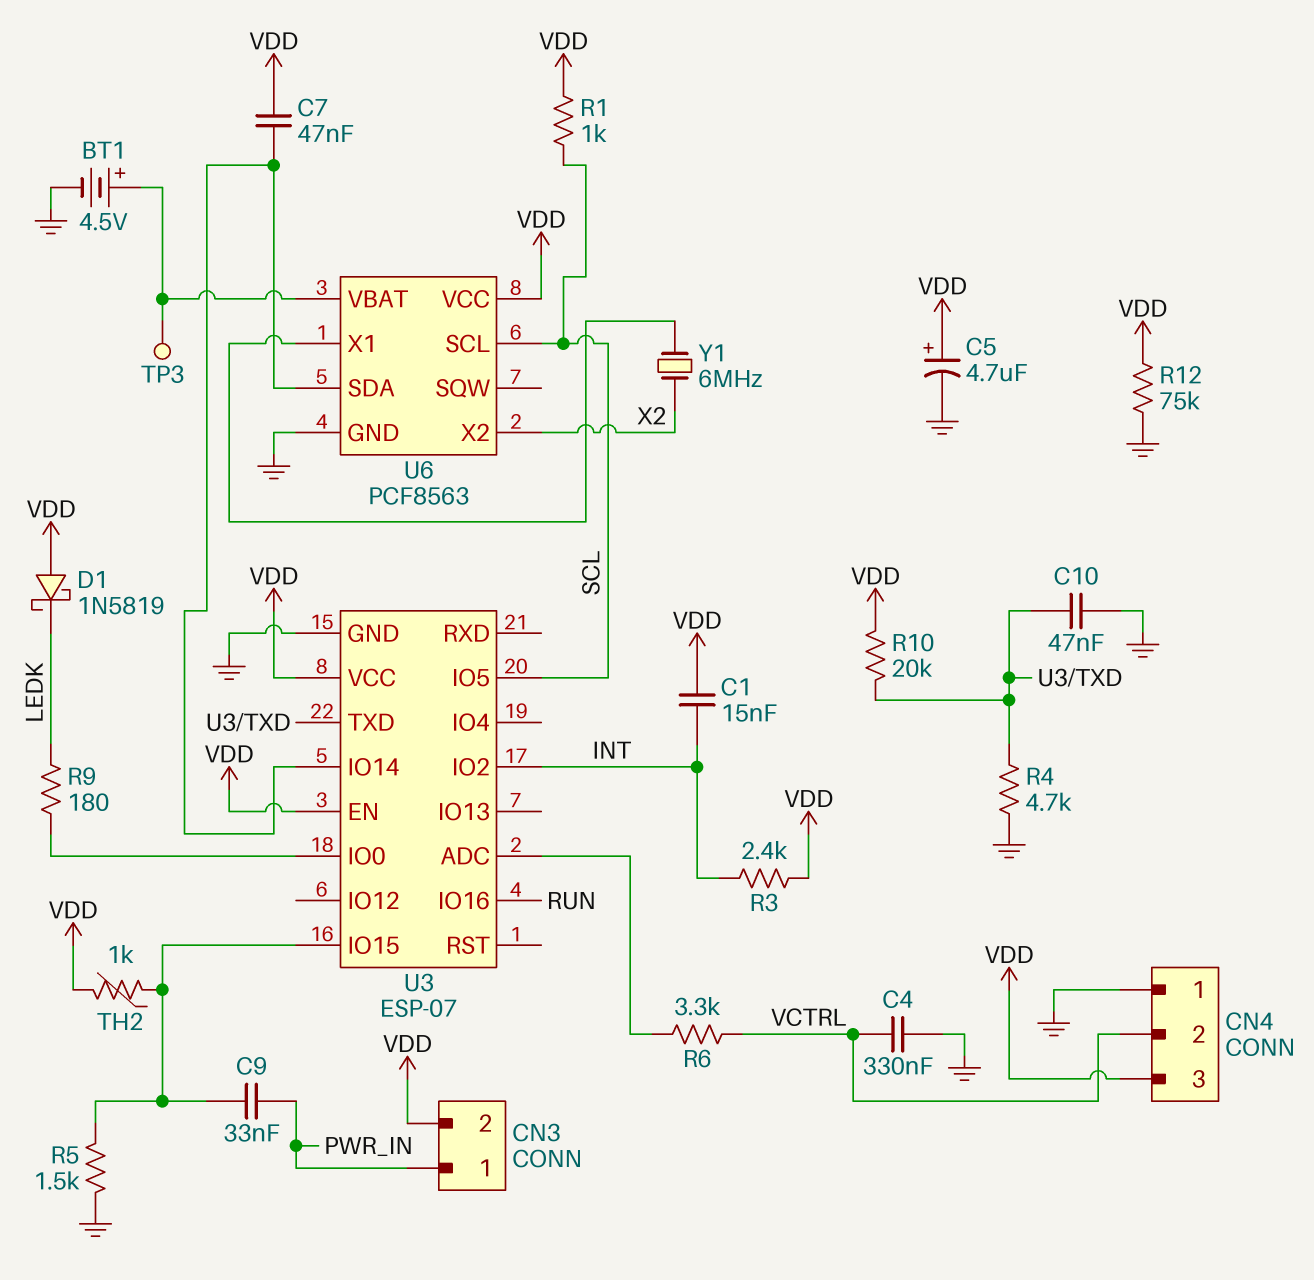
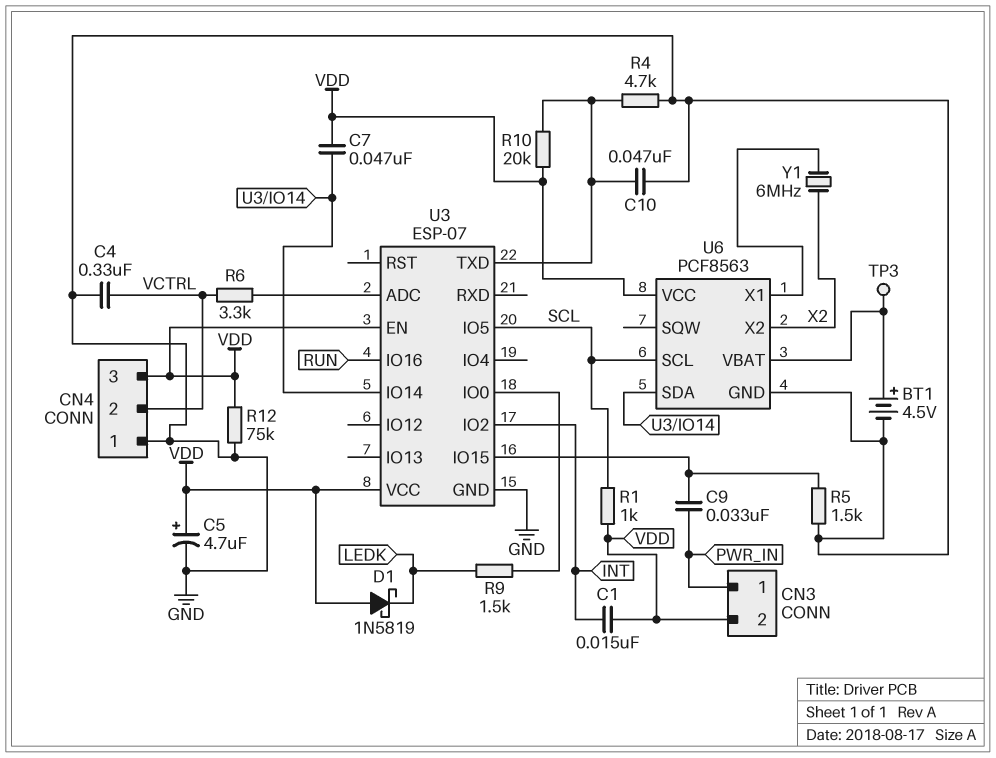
R3: 2.4k (INT, VDD) -> none
R9: 180 (LEDK, U3/IO0) -> 1.5k (LEDK, U3/IO0)
TH2: 1k (U3/IO15, VDD) -> none

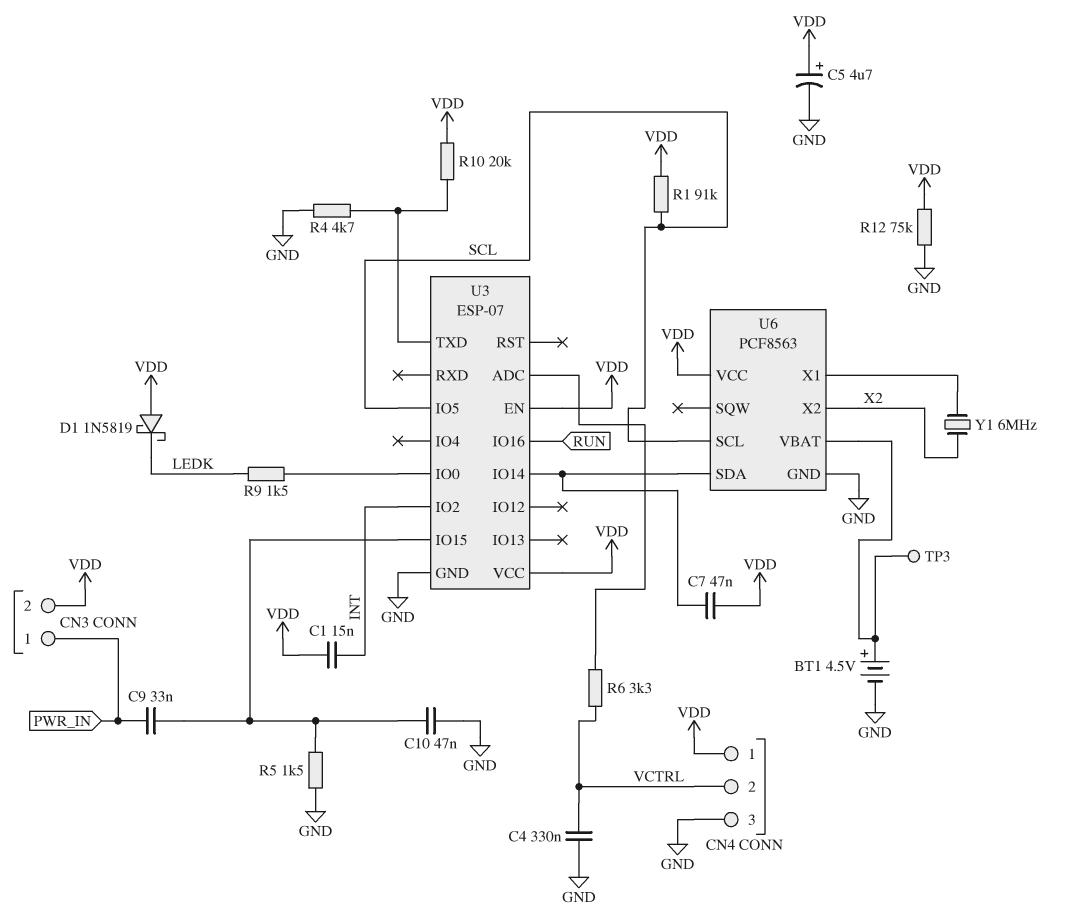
C10: 47nF (GND, U3/TXD) -> 47nF (GND, U3/IO15)
CN4 pin 1: GND -> VDD
CN4 pin 3: VDD -> GND
R1: 1k (SCL, VDD) -> 91k (SCL, VDD)

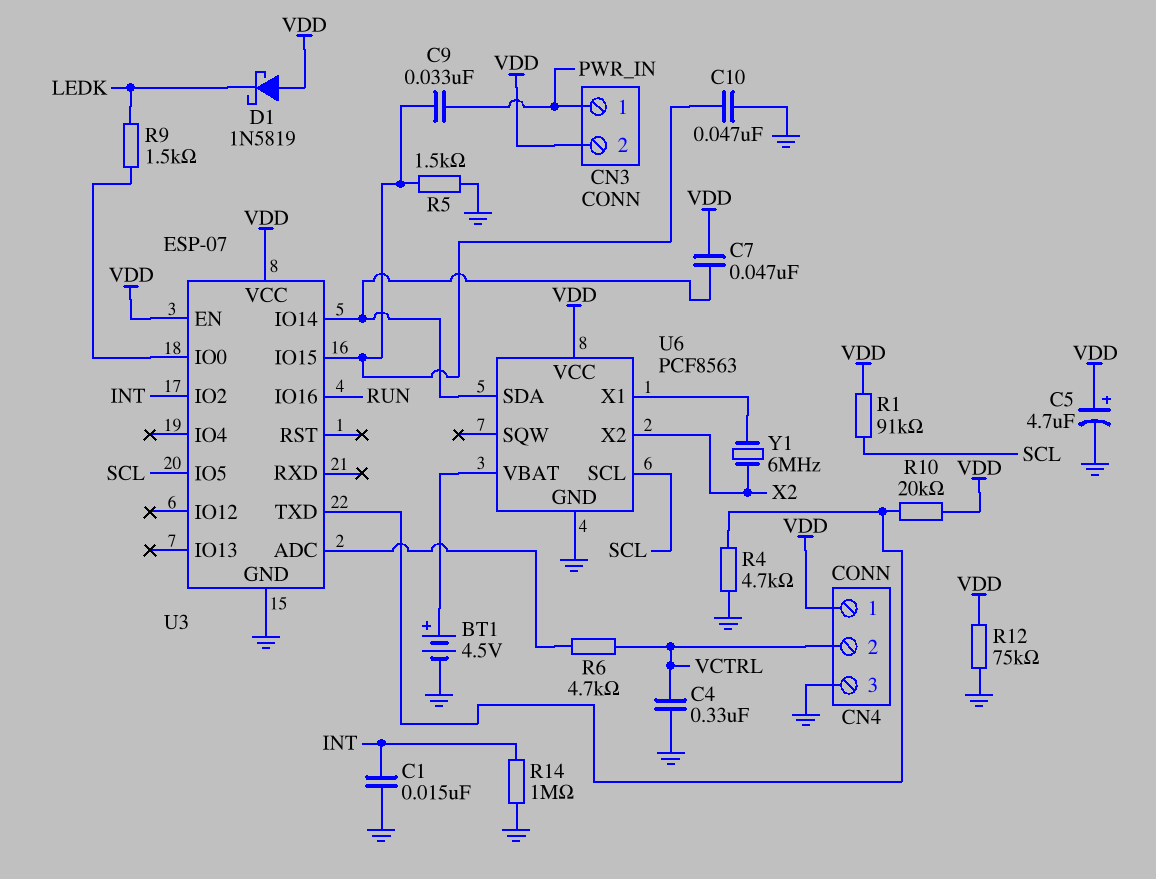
C1: 15nF (INT, VDD) -> 15nF (GND, INT)
R6: 3.3k (U3/ADC, VCTRL) -> 4.7k (U3/ADC, VCTRL)
R14: none -> 1M (GND, INT)
TP3: test point (U6/VBAT) -> none

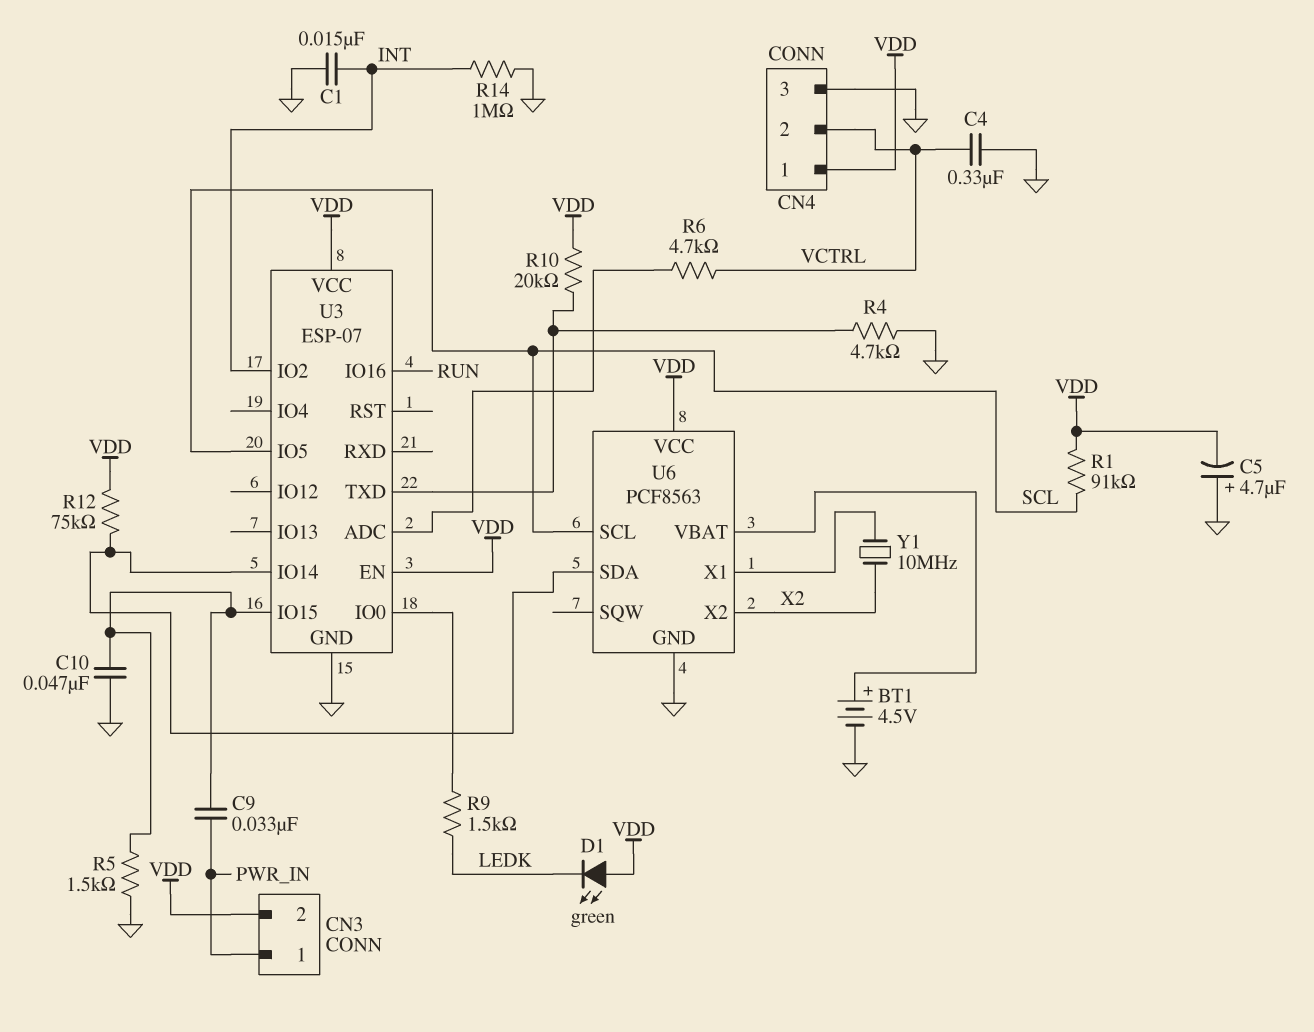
C5: 4.7uF (plus VDD, minus GND) -> 4.7uF (plus GND, minus VDD)
C7: 47nF (U3/IO14, VDD) -> none
D1: schottky 1N5819 (A VDD, K LEDK) -> LED green (A VDD, K LEDK)
R12: 75k (GND, VDD) -> 75k (U3/IO14, VDD)
Y1: 6MHz (U6/X1, X2) -> 10MHz (U6/X1, X2)

